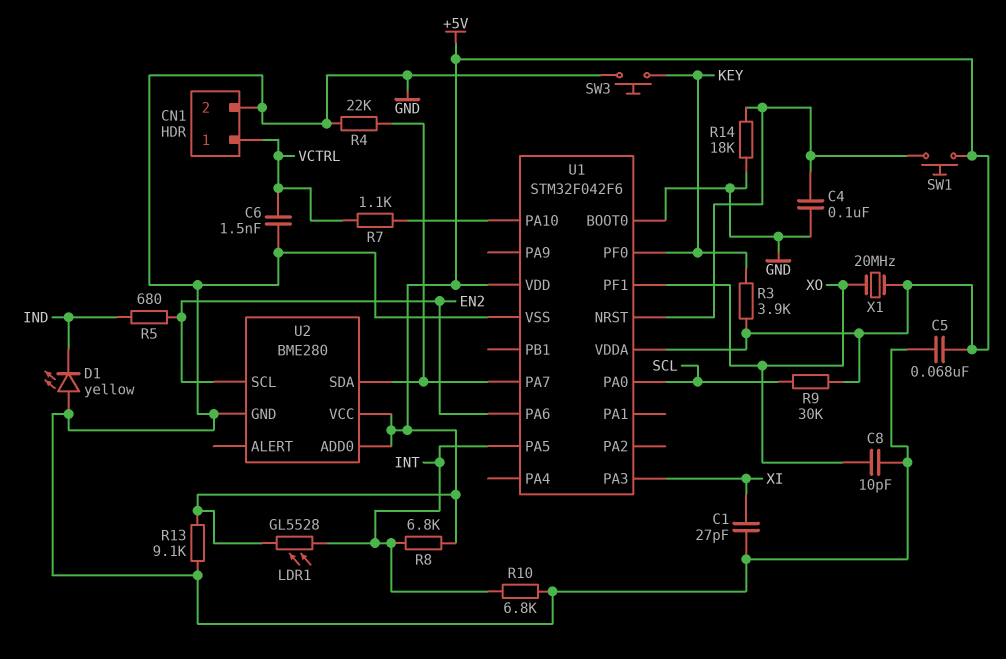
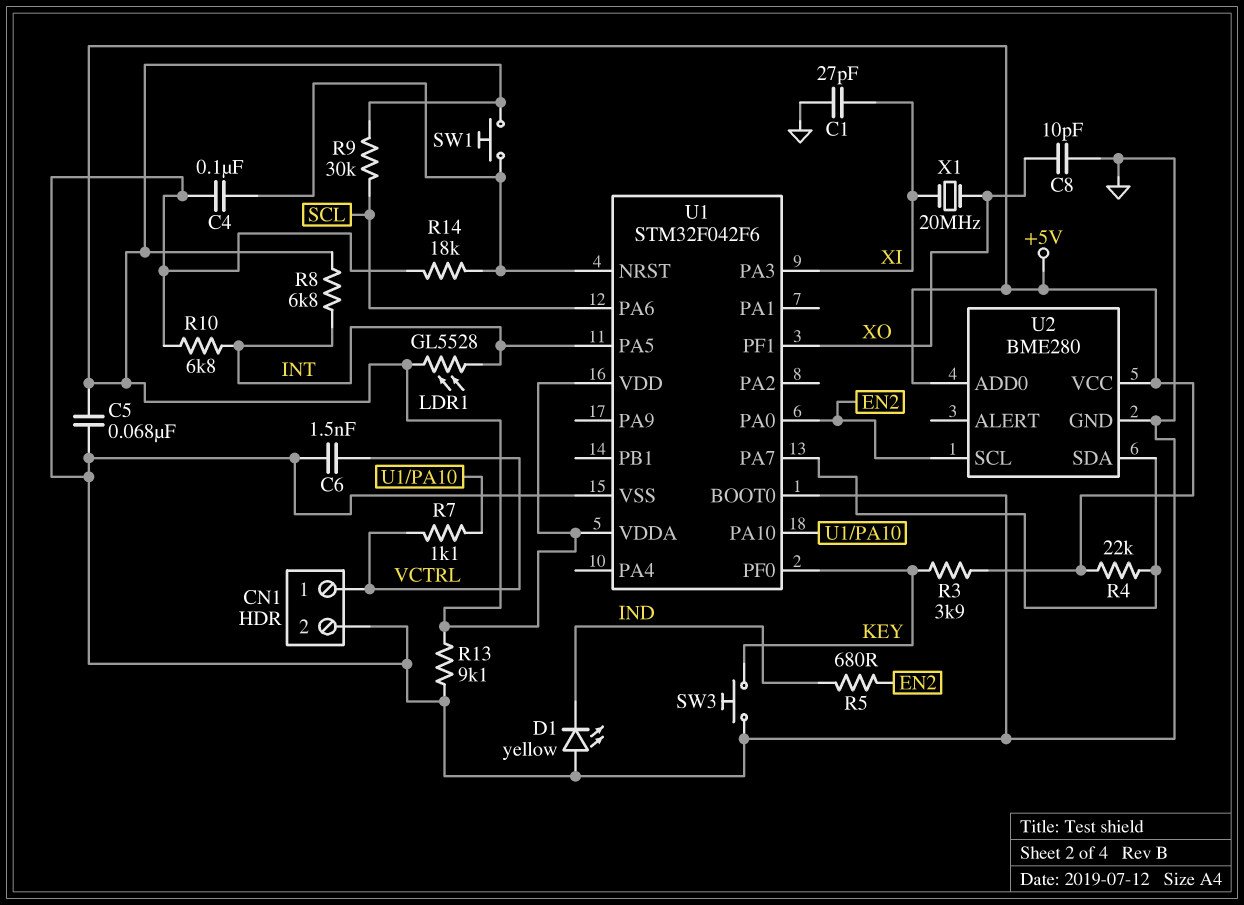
R4: 22k (GND, U1/PA7) -> 22k (+5V, U1/PA7)
U1 pin PA0: SCL -> EN2
U1 pin PA6: EN2 -> SCL
X1: 20MHz (+5V, XO) -> 20MHz (XI, XO)

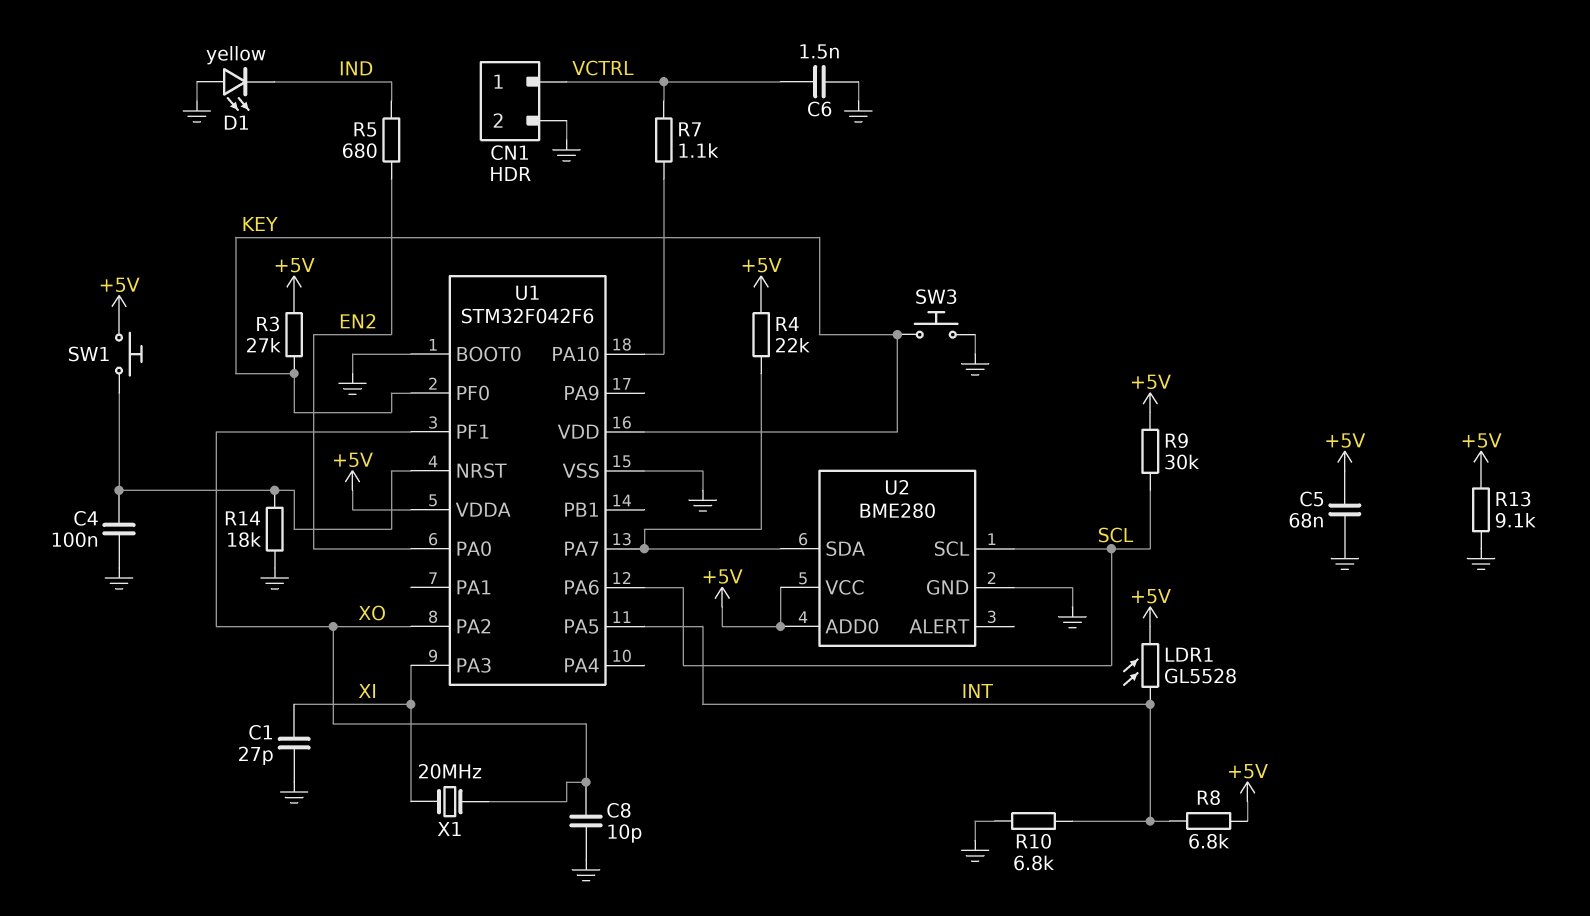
R3: 3.9k (+5V, KEY) -> 27k (+5V, KEY)
U1 pin PA2: none -> XO
U1 pin VDD: +5V -> KEY
U2 pin SCL: EN2 -> SCL

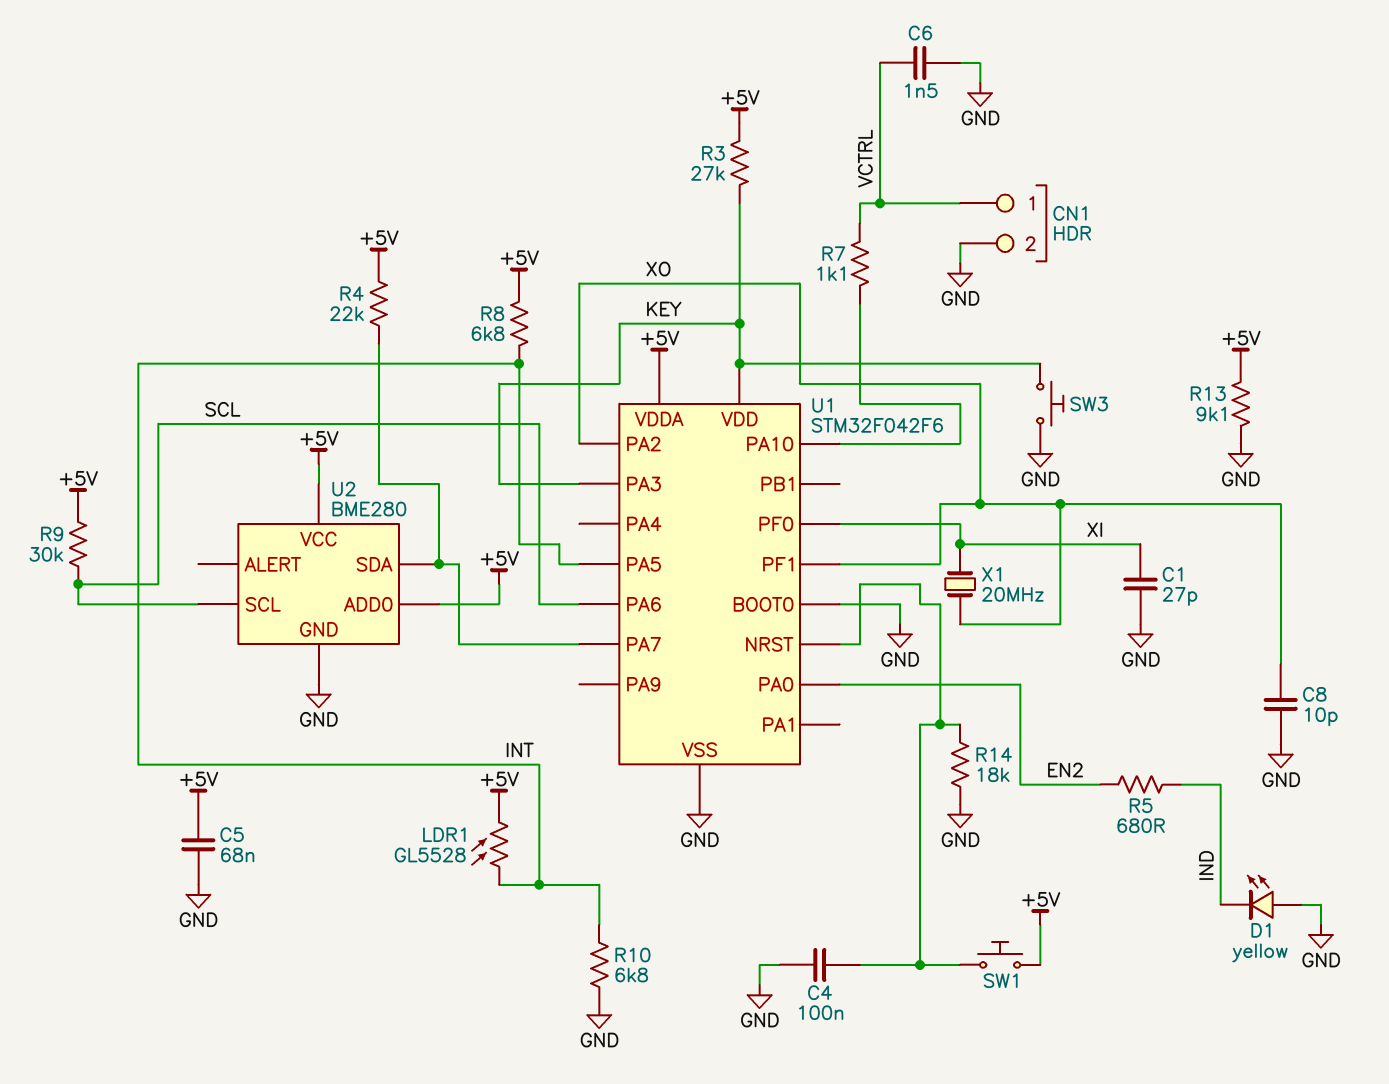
U1 pin PA3: XI -> KEY
U1 pin PF0: KEY -> XI

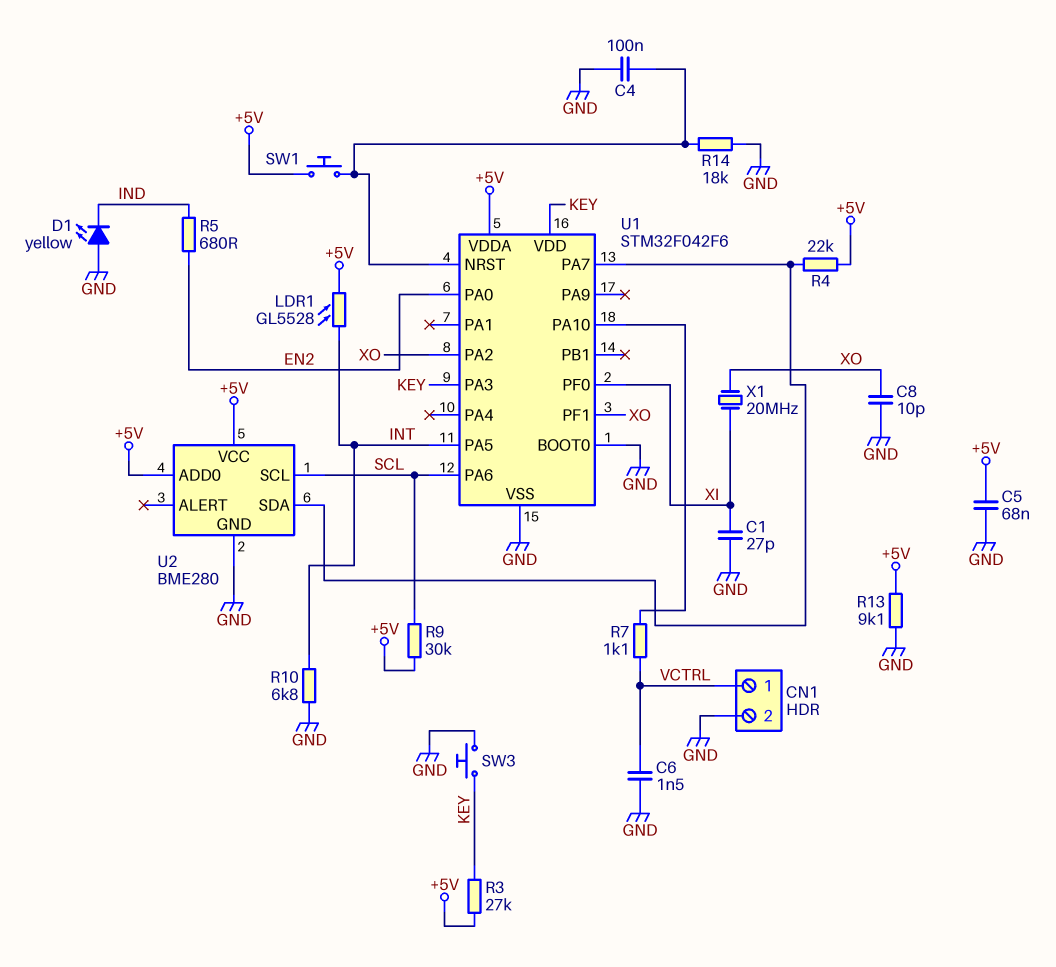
R8: 6.8k (+5V, INT) -> none

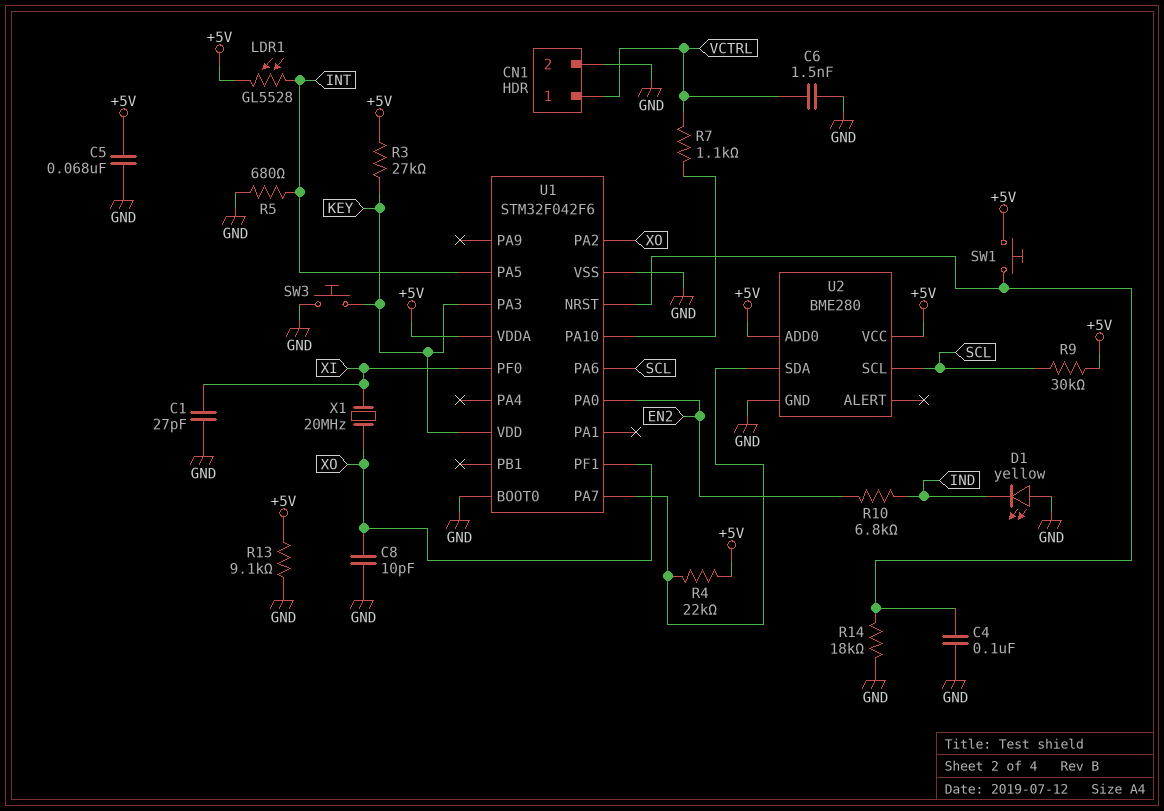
R5: 680 (EN2, IND) -> 680 (GND, INT)
R10: 6.8k (GND, INT) -> 6.8k (EN2, IND)

